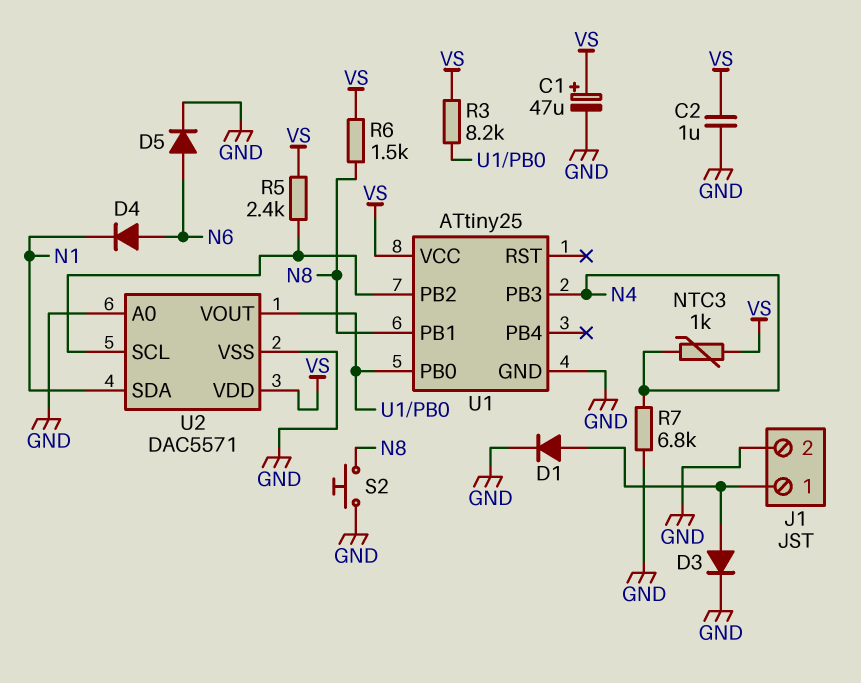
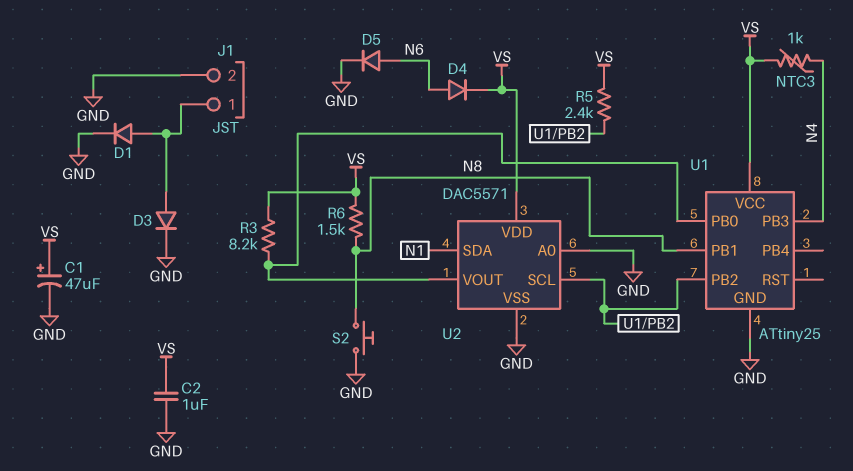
D4: diode (A N6, K N1) -> diode (A N6, K VS)
R7: 6.8k (GND, N4) -> none

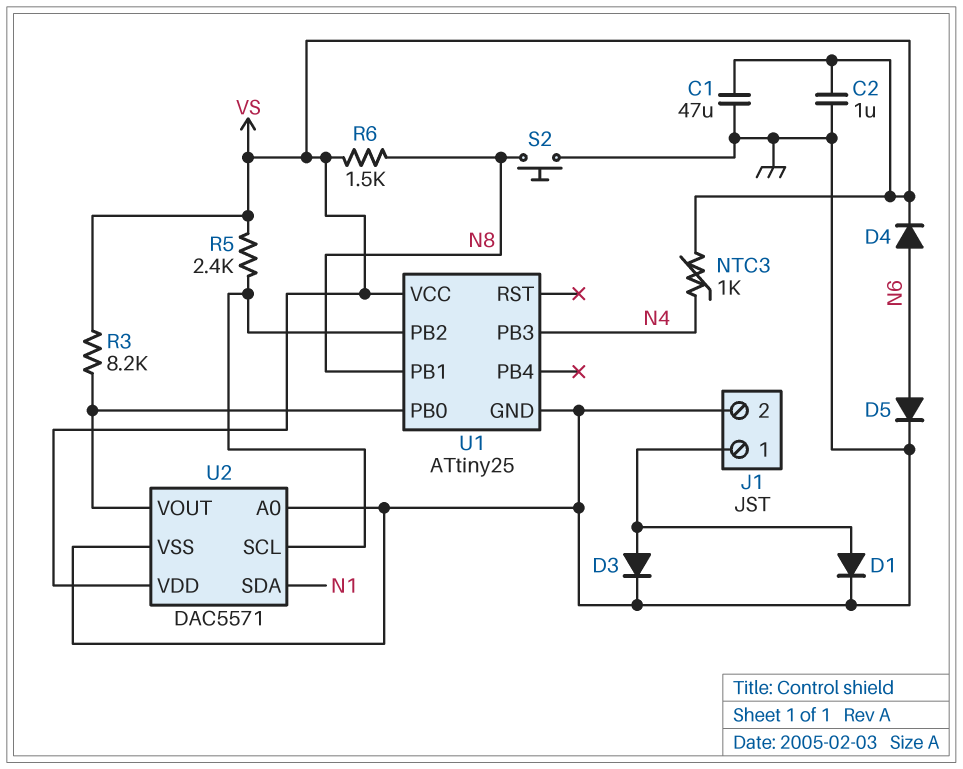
C1: 47uF (plus VS, minus GND) -> 47uF (GND, VS)

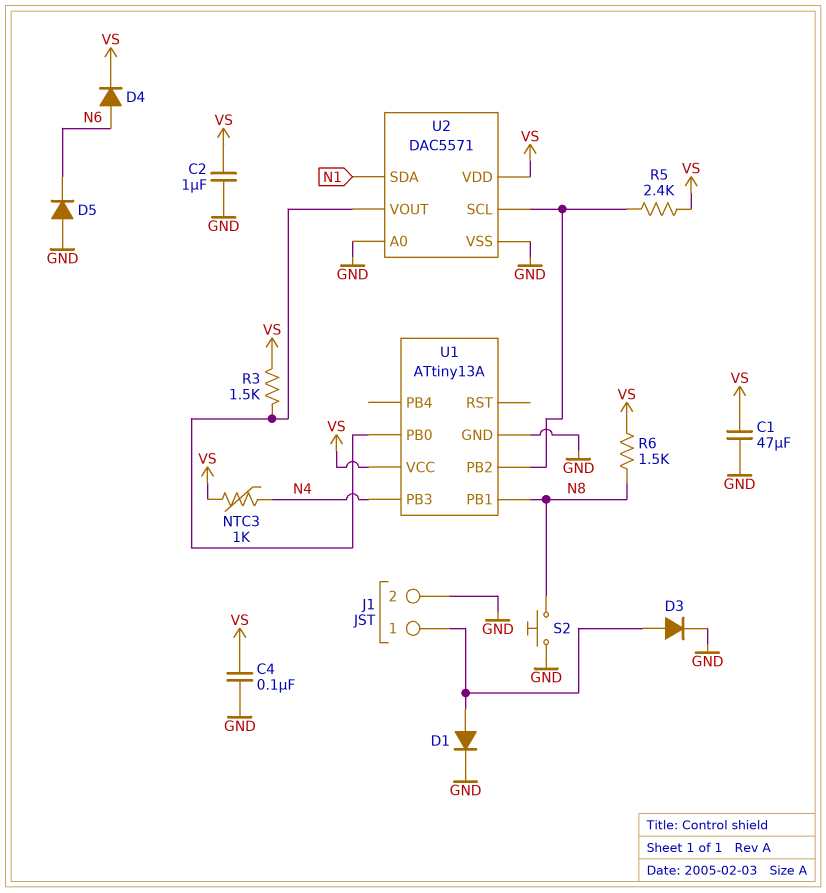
C4: none -> 100nF (GND, VS)
D5: diode (A N6, K GND) -> diode (A GND, K N6)
R3: 8.2k (U1/PB0, VS) -> 1.5k (U1/PB0, VS)
U1: ATtiny25 -> ATtiny13A

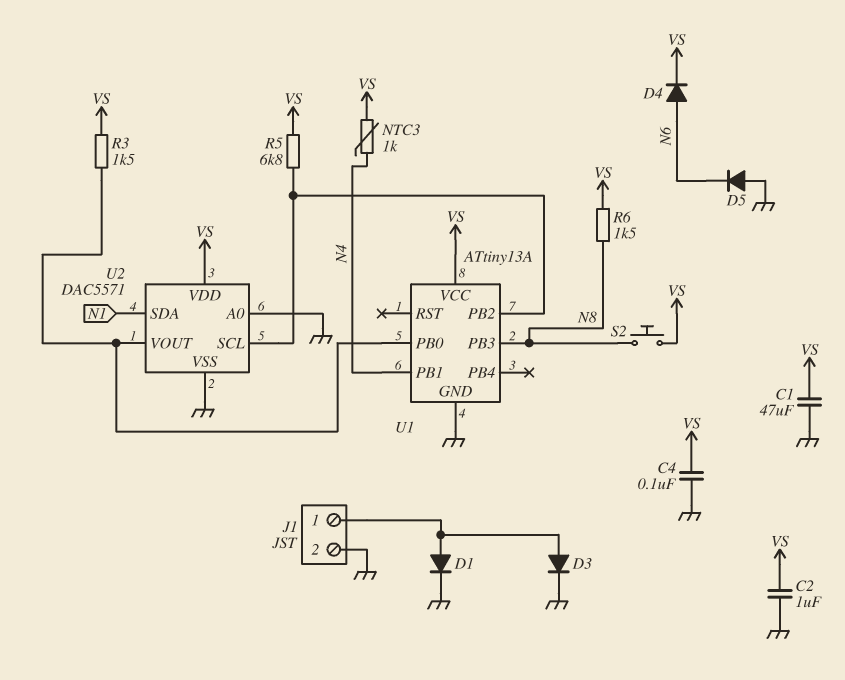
R5: 2.4k (U1/PB2, VS) -> 6.8k (U1/PB2, VS)
S2: button (GND, N8) -> button (N8, VS)
U1 pin PB1: N8 -> N4
U1 pin PB3: N4 -> N8

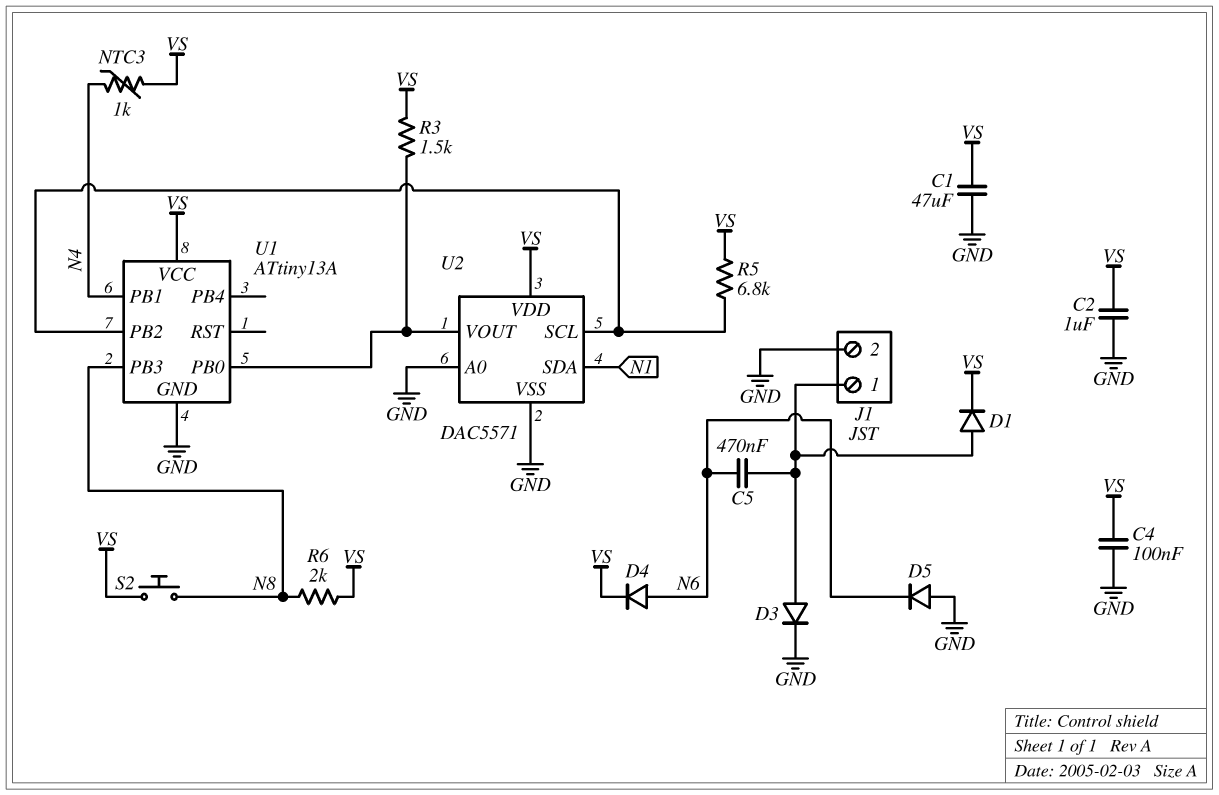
C5: none -> 470nF (J1/1, N6)
D1: diode (A J1/1, K GND) -> diode (A J1/1, K VS)
R6: 1.5k (N8, VS) -> 2k (N8, VS)

